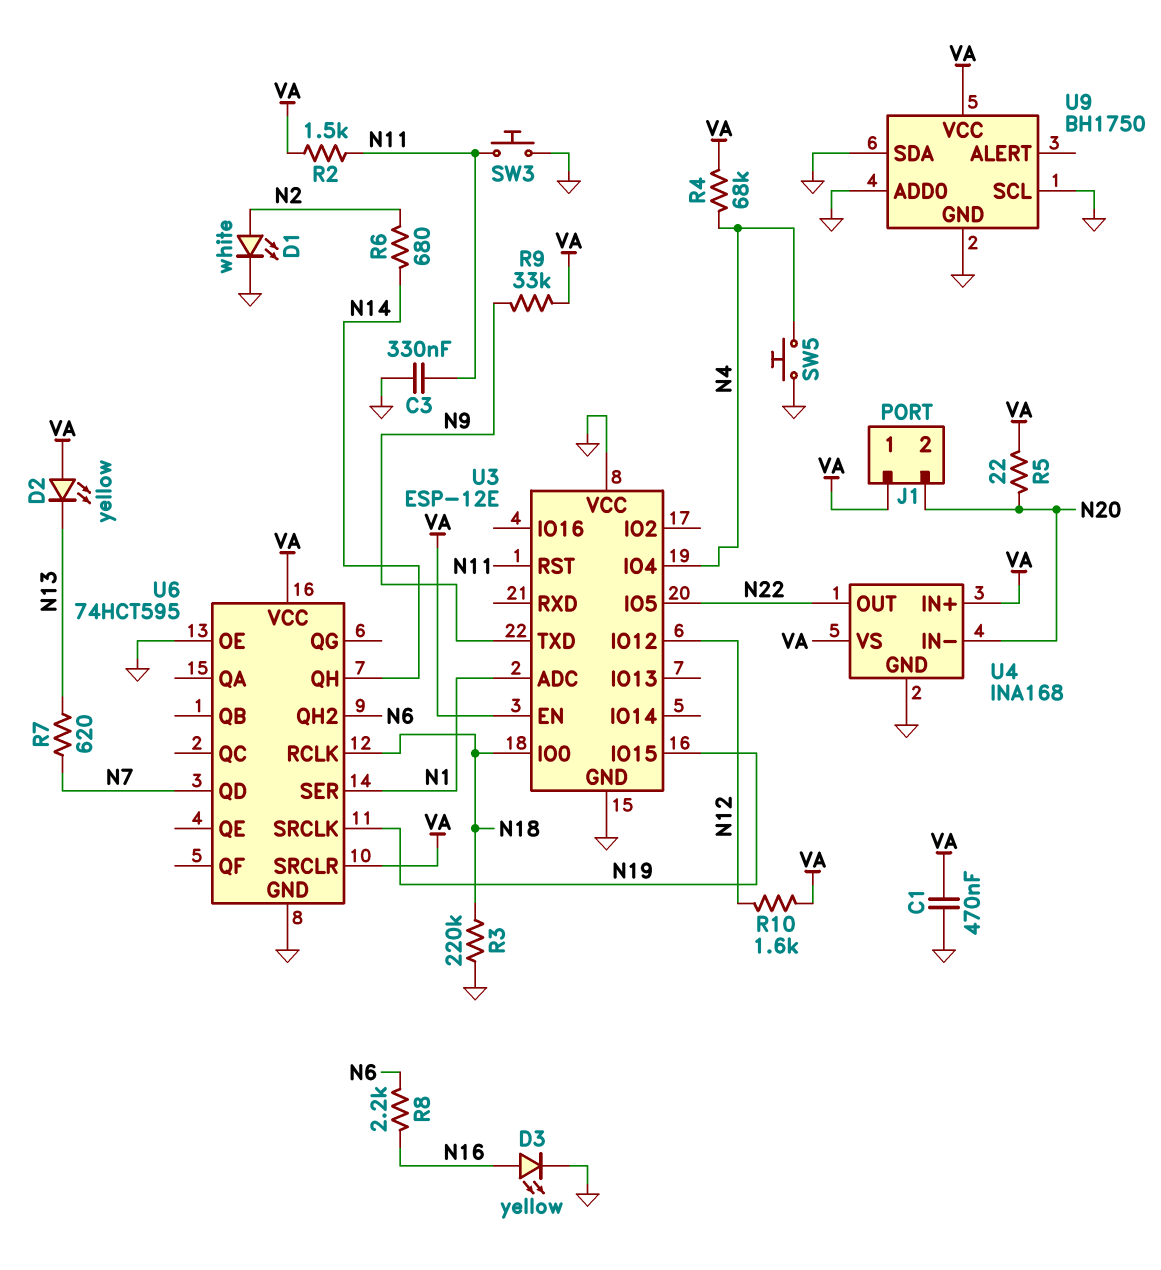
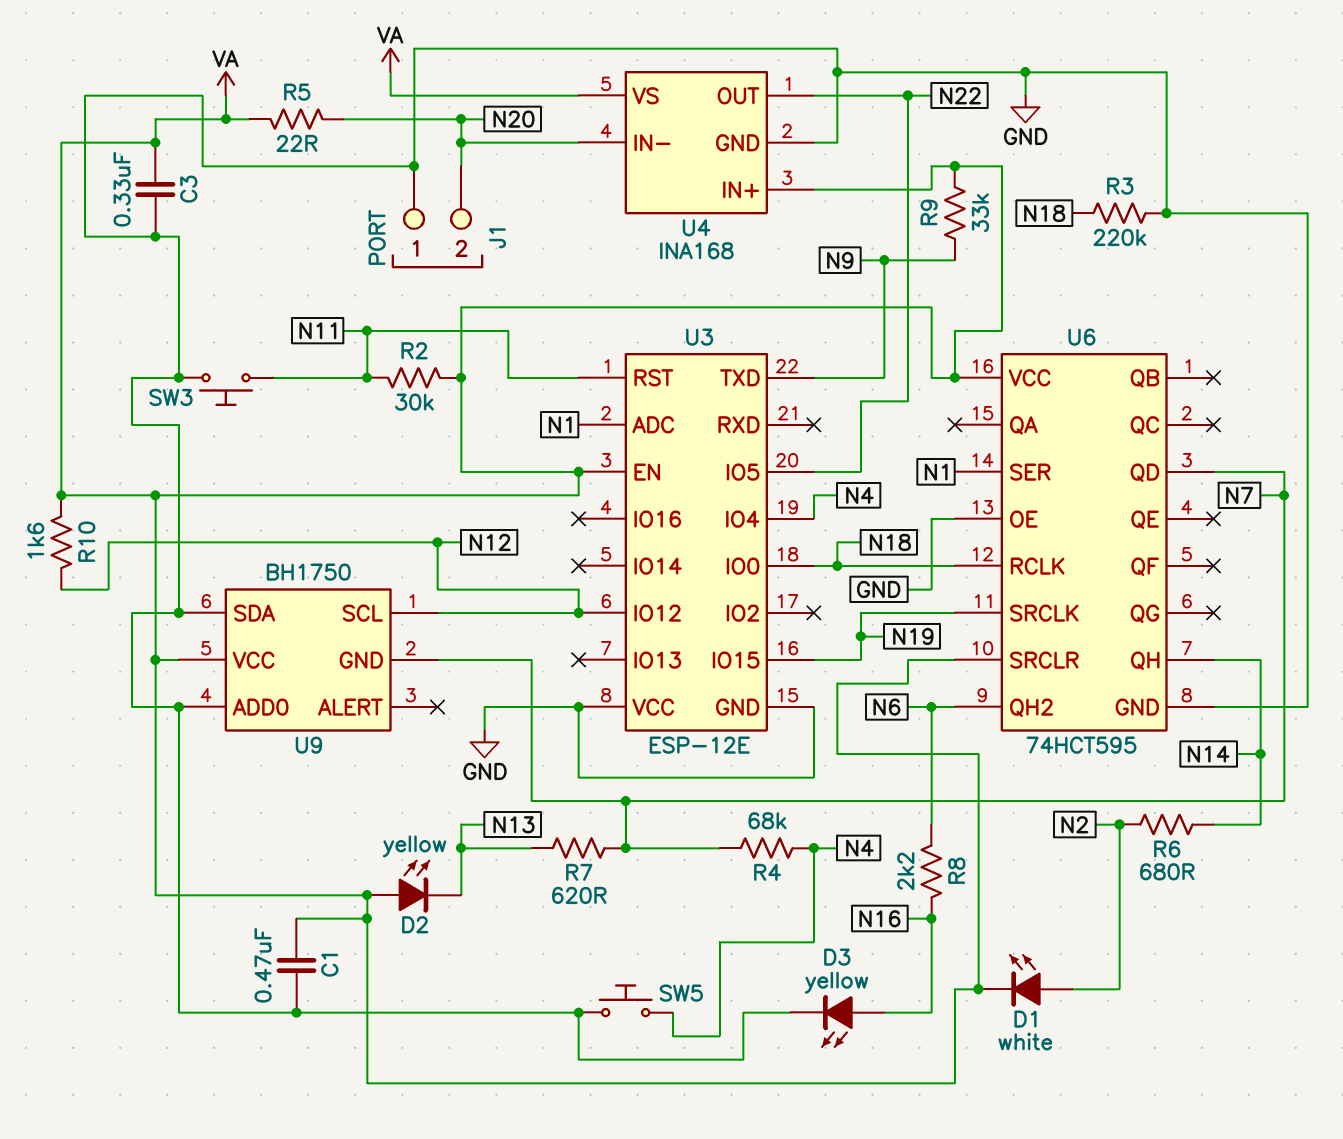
C3: 330nF (GND, N11) -> 330nF (GND, VA)
D1: LED white (A N2, K GND) -> LED white (A N2, K VA)
J1 pin 1: VA -> GND
R2: 1.5k (N11, VA) -> 30k (N11, VA)
R4: 68k (N4, VA) -> 68k (N4, N7)
U9 pin GND: GND -> N7
U9 pin SCL: GND -> N12

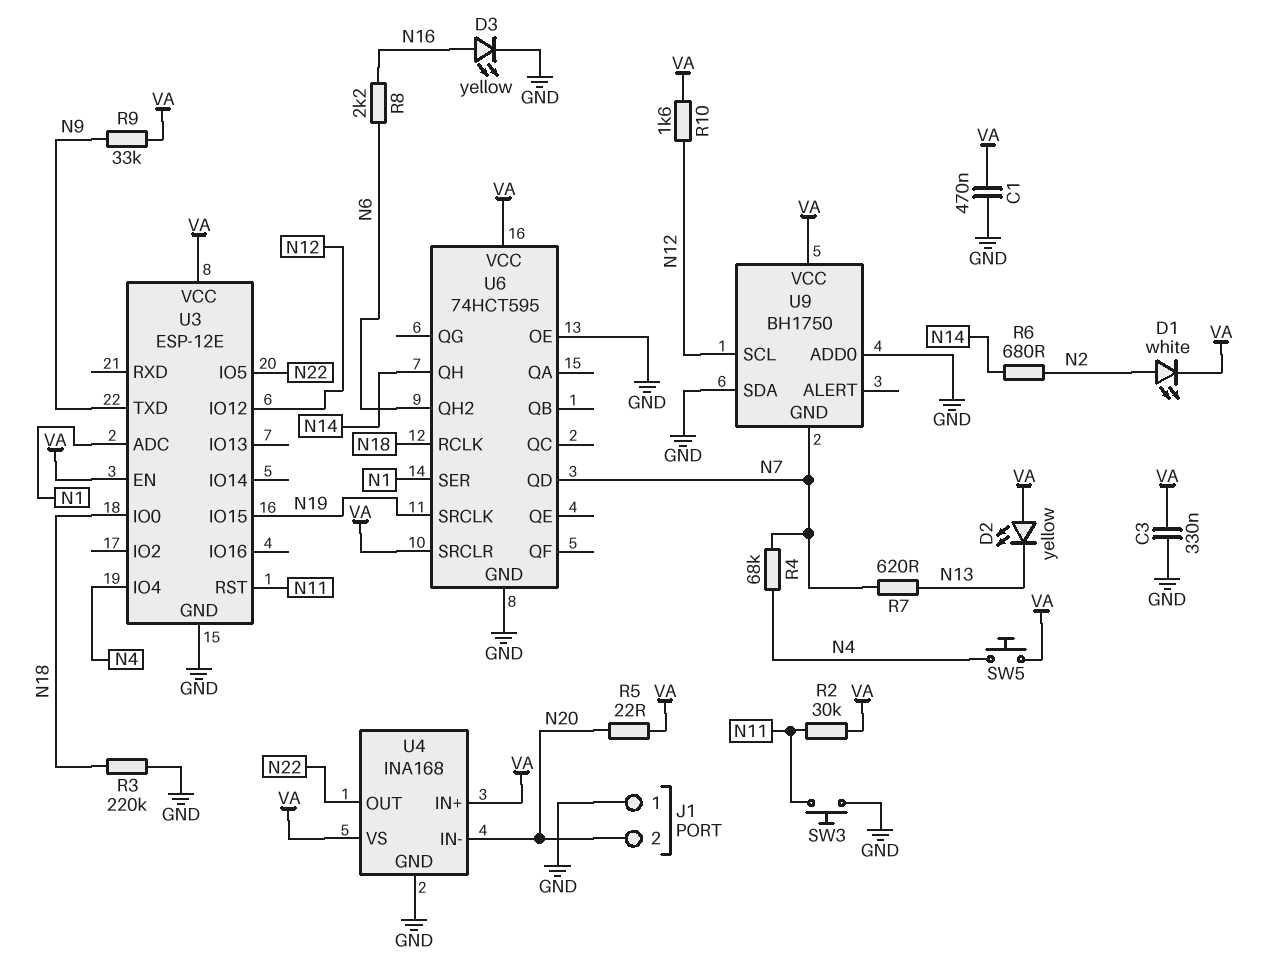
SW5: button (GND, N4) -> button (N4, VA)
U3 pin VCC: GND -> VA

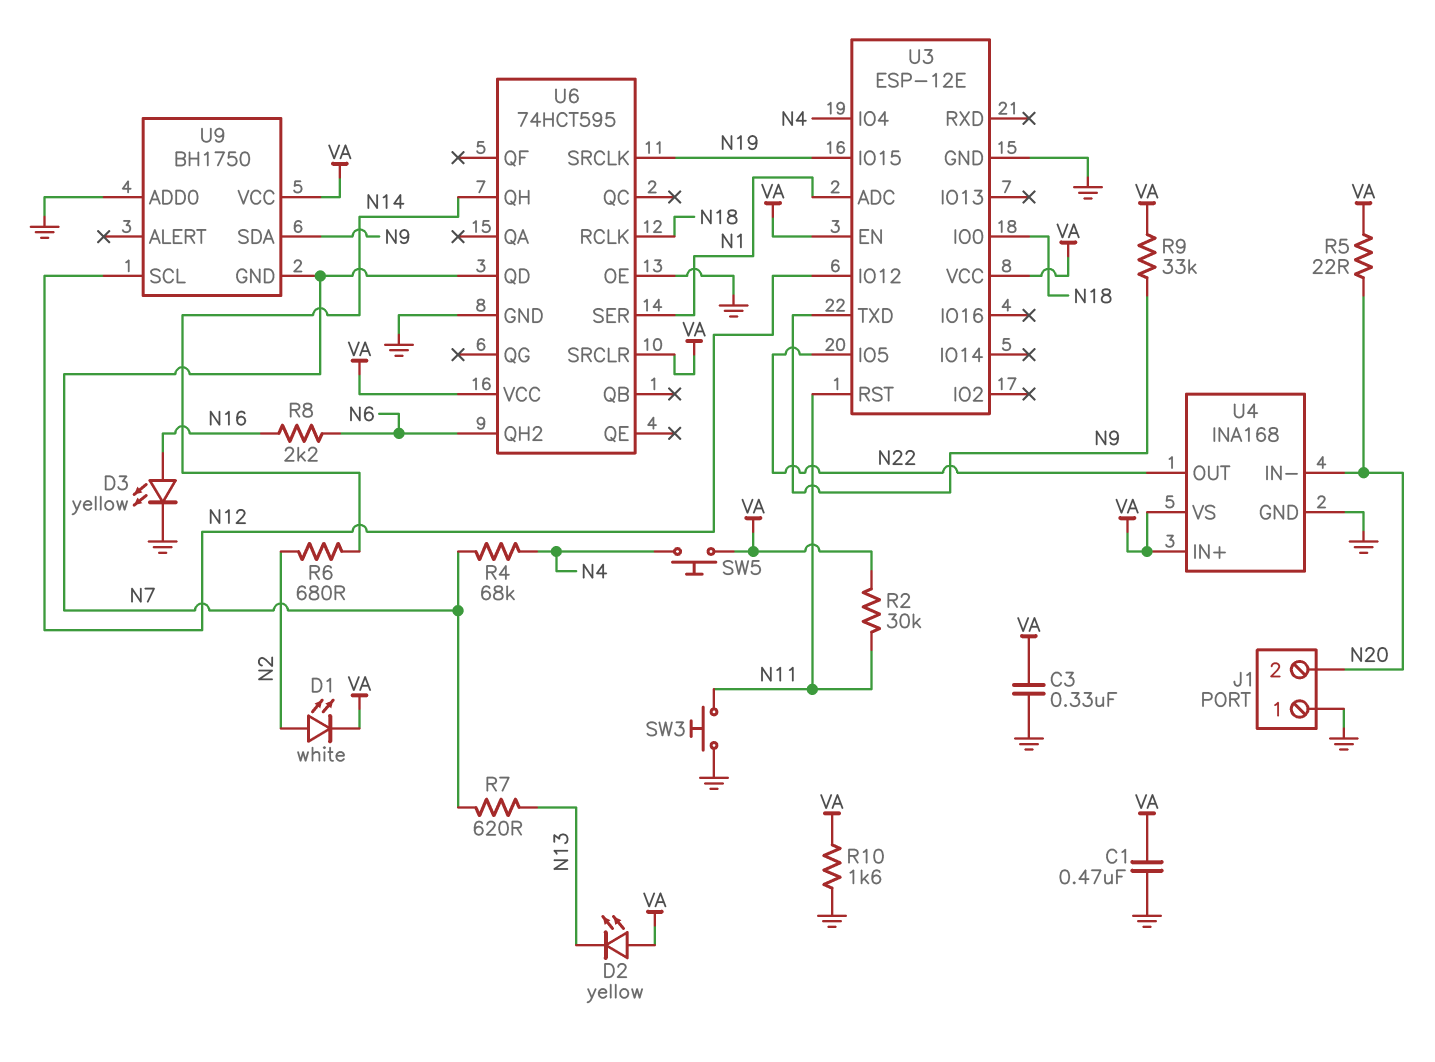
R3: 220k (GND, N18) -> none
R10: 1.6k (N12, VA) -> 1.6k (GND, VA)
U9 pin SDA: GND -> N9

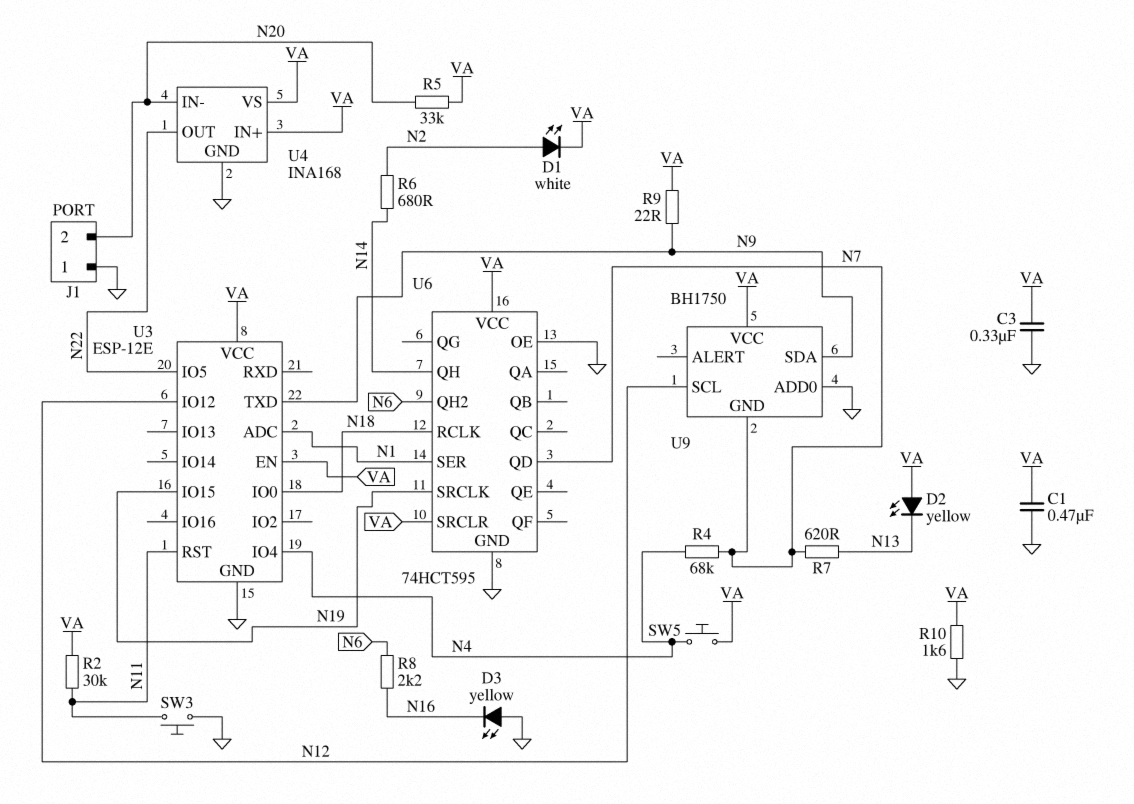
D3: LED yellow (A N16, K GND) -> LED yellow (A GND, K N16)
R5: 22 (N20, VA) -> 33k (N20, VA)
R9: 33k (N9, VA) -> 22 (N9, VA)

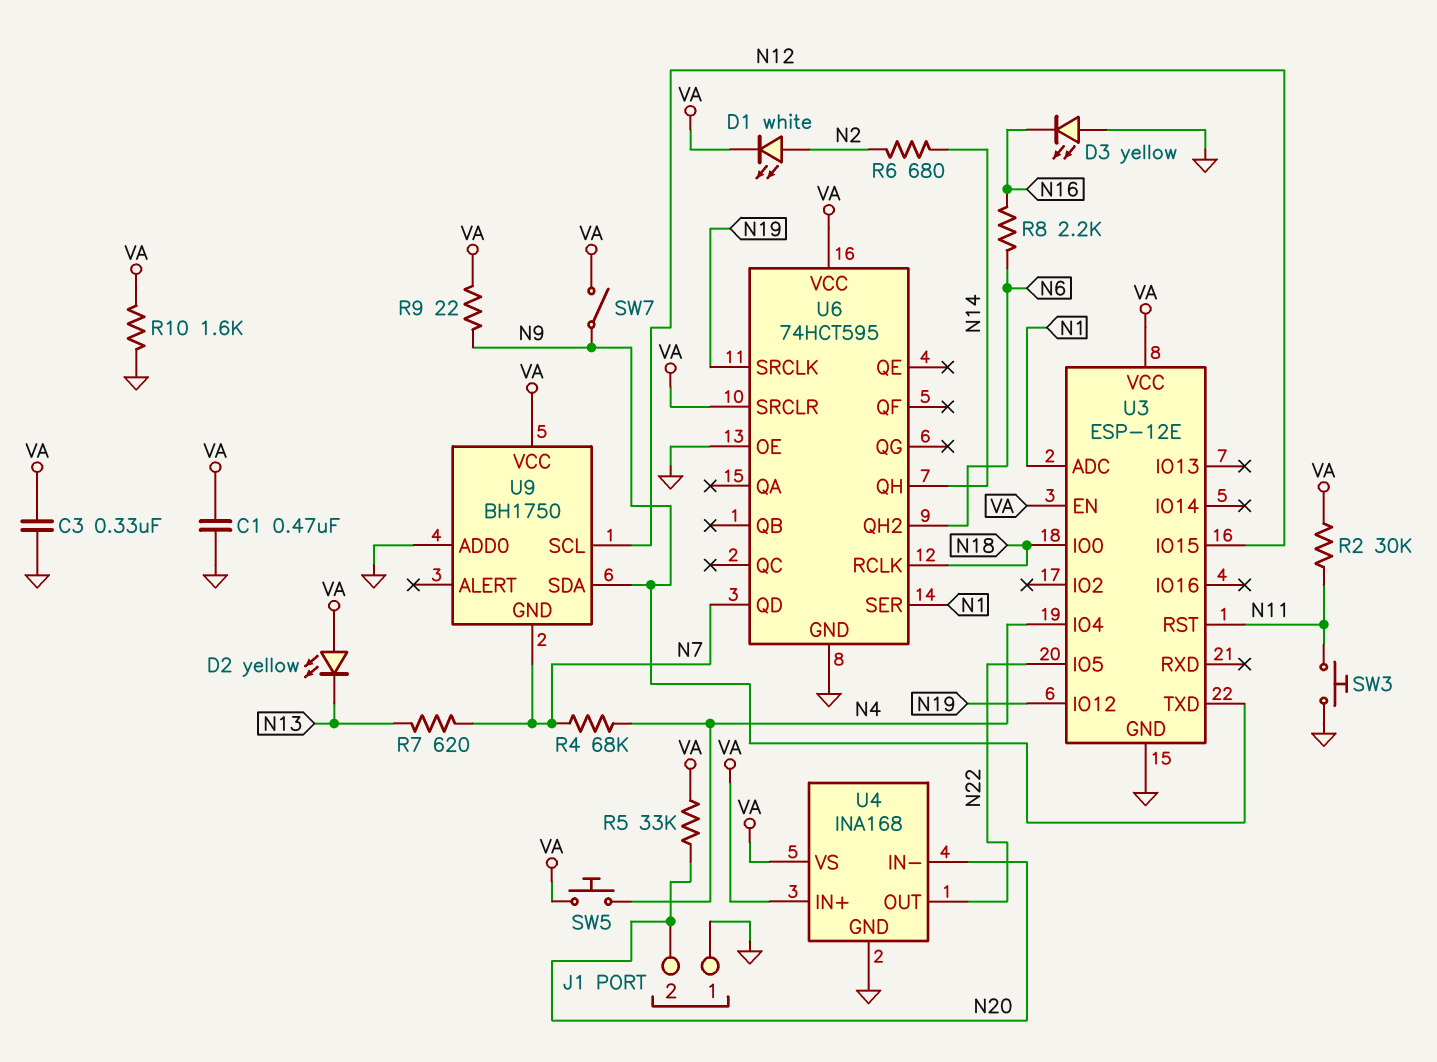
SW7: none -> switch (N9, VA)
U3 pin IO12: N12 -> N19
U3 pin IO15: N19 -> N12

